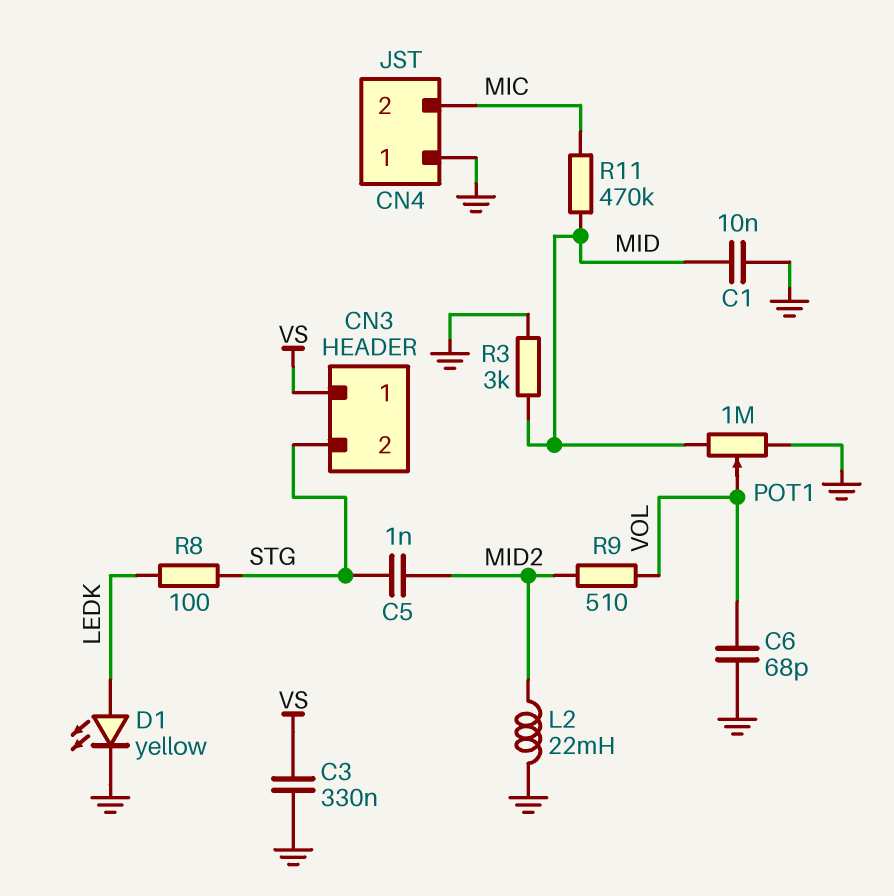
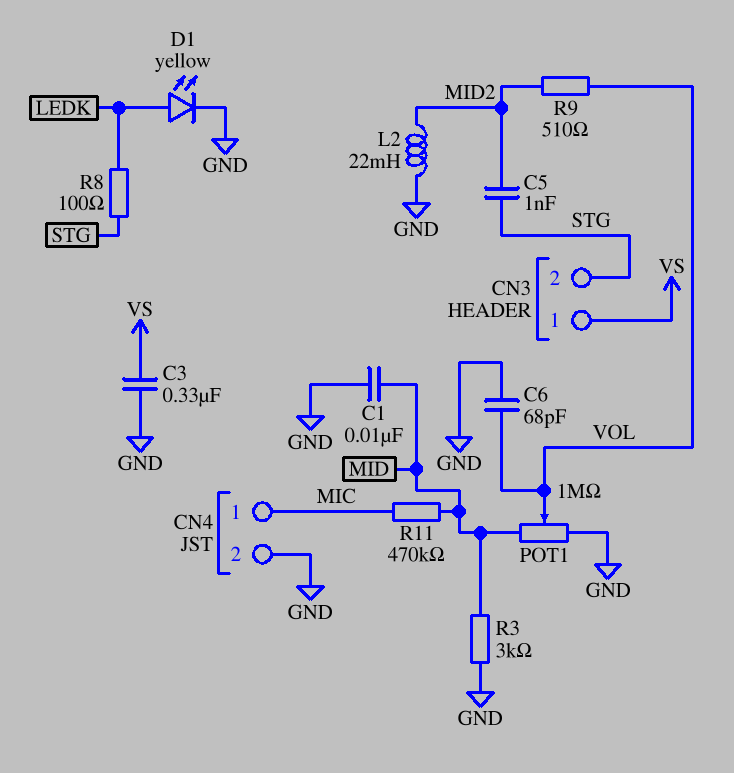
CN4 pin 1: GND -> MIC
CN4 pin 2: MIC -> GND

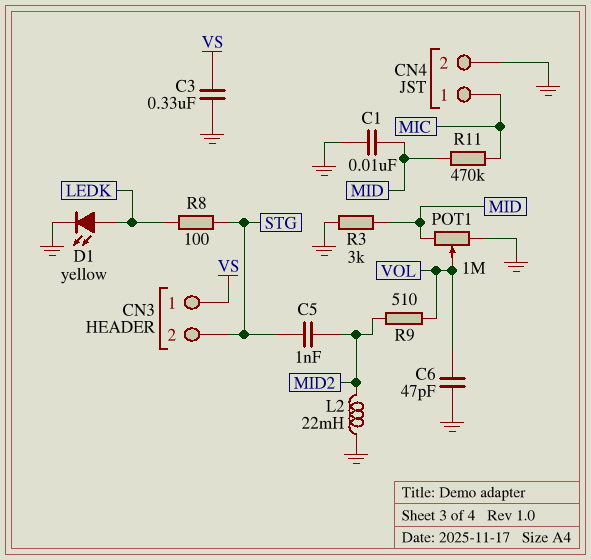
C6: 68pF (GND, VOL) -> 47pF (GND, VOL)

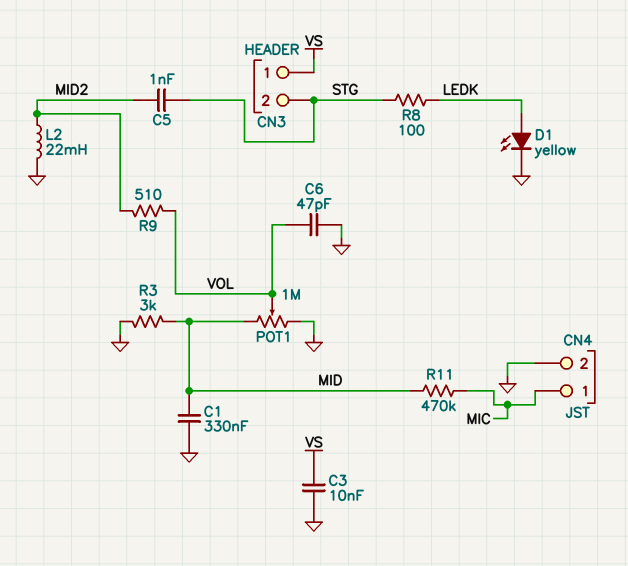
C1: 10nF (GND, MID) -> 330nF (GND, MID)
C3: 330nF (GND, VS) -> 10nF (GND, VS)

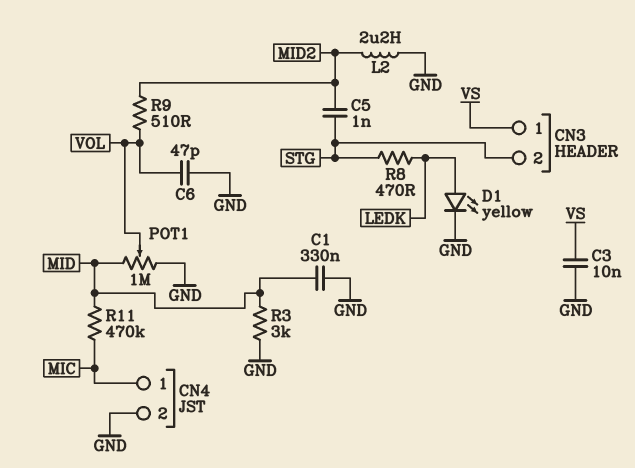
L2: 22mH (GND, MID2) -> 2.2uH (GND, MID2)
R8: 100 (LEDK, STG) -> 470 (LEDK, STG)

